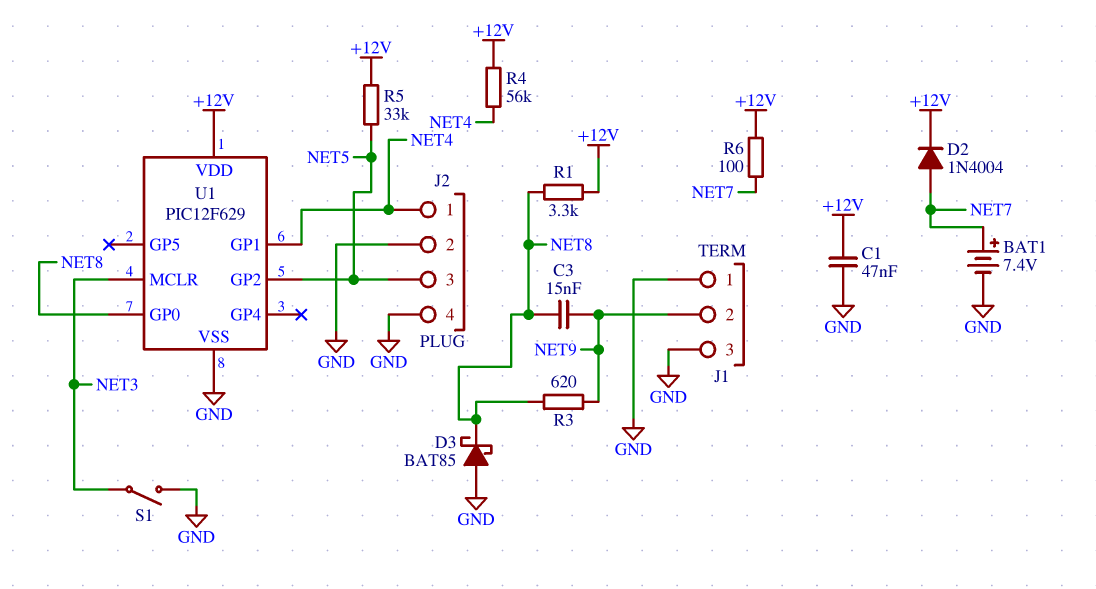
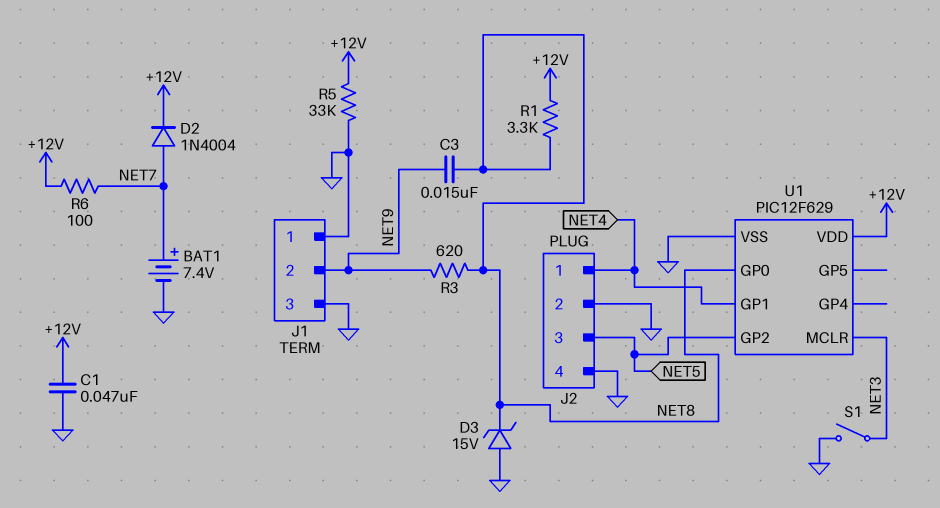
D3: schottky BAT85 (A GND, K NET8) -> zener 15V (A GND, K NET8)
R4: 56k (+12V, NET4) -> none
R5: 33k (+12V, NET5) -> 33k (+12V, GND)

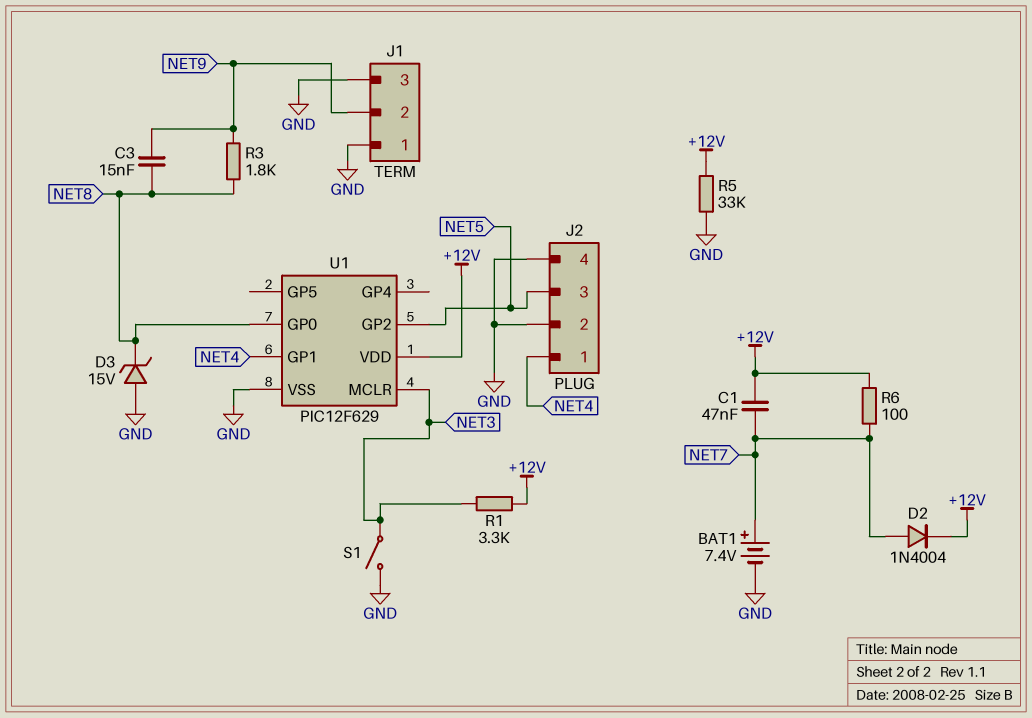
C1: 47nF (+12V, GND) -> 47nF (+12V, NET7)
R1: 3.3k (+12V, NET8) -> 3.3k (+12V, NET3)
R3: 620 (NET8, NET9) -> 1.8k (NET8, NET9)

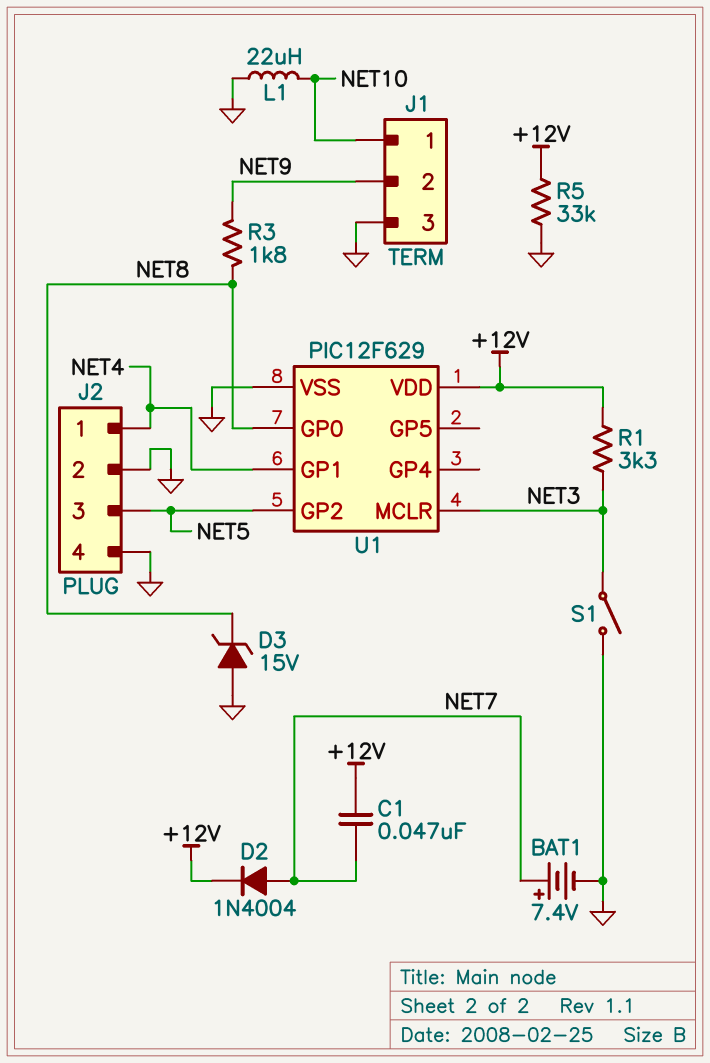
C3: 15nF (NET8, NET9) -> none
J1 pin 1: GND -> NET10
L1: none -> 22uH (GND, NET10)
R6: 100 (+12V, NET7) -> none

